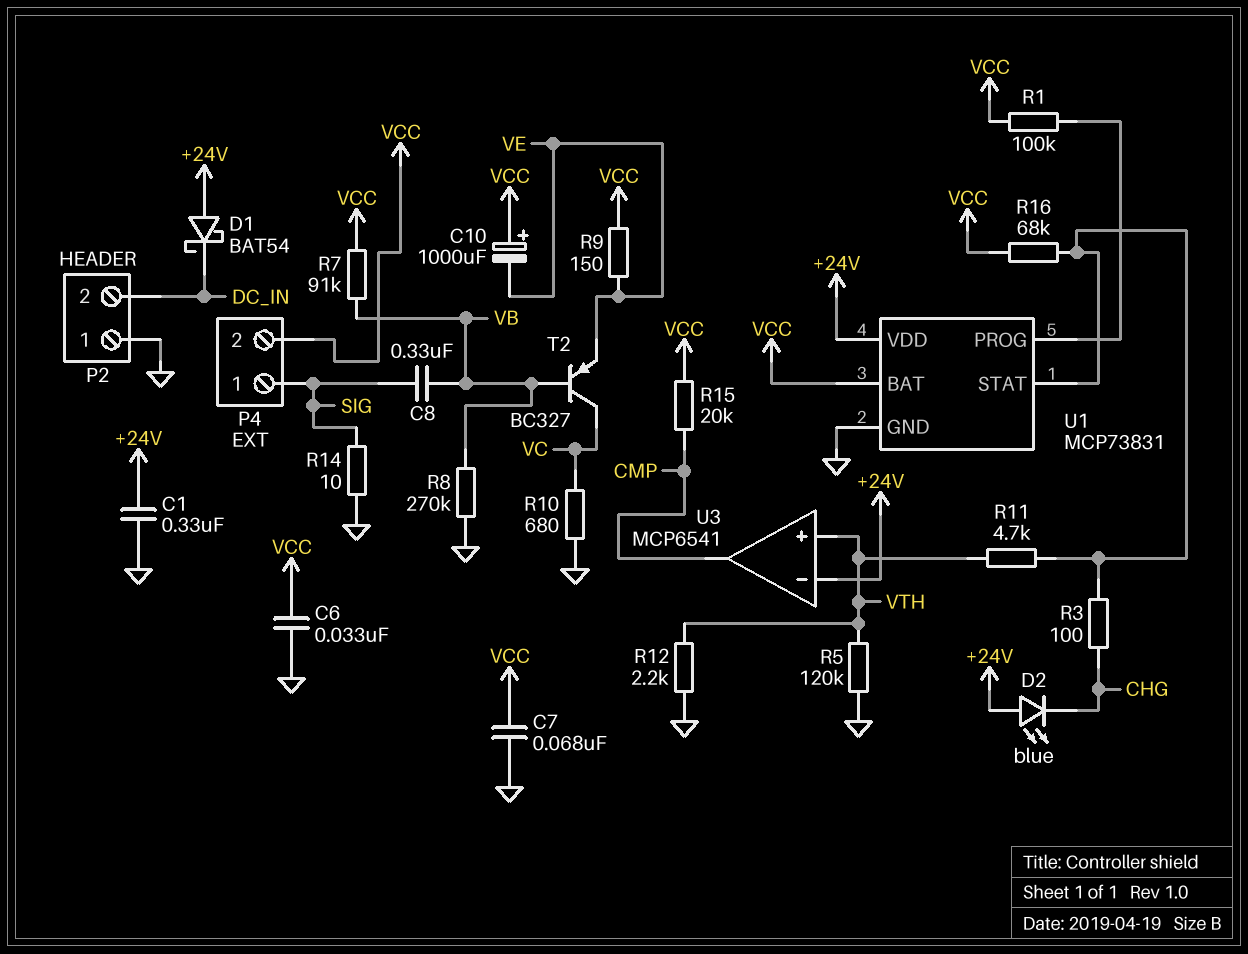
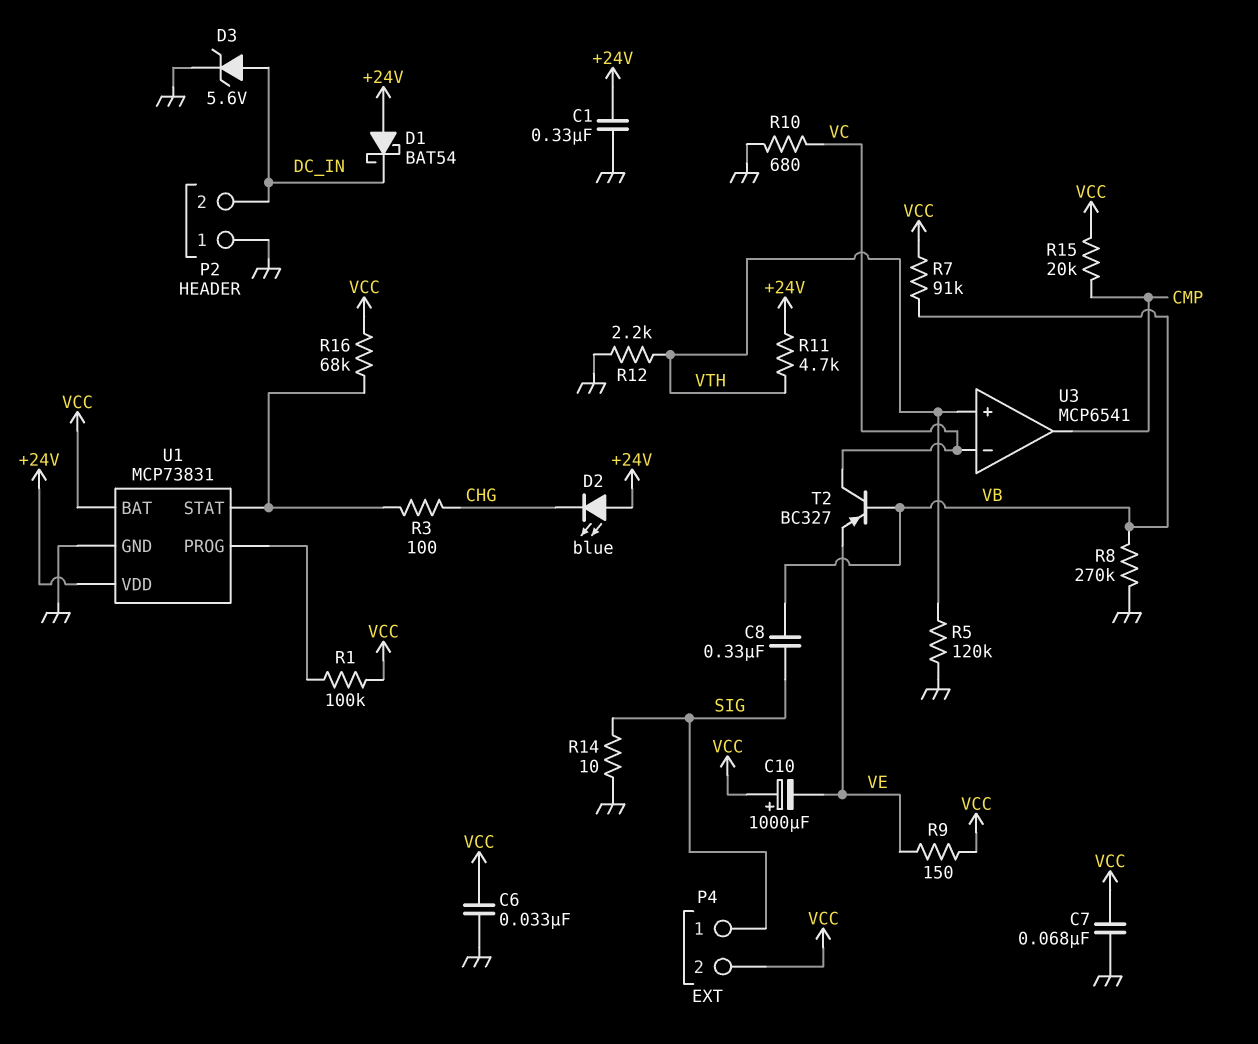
D3: none -> zener 5.6V (A DC_IN, K GND)
R11: 4.7k (U1/STAT, VTH) -> 4.7k (+24V, VTH)
U3 pin in-: +24V -> VC

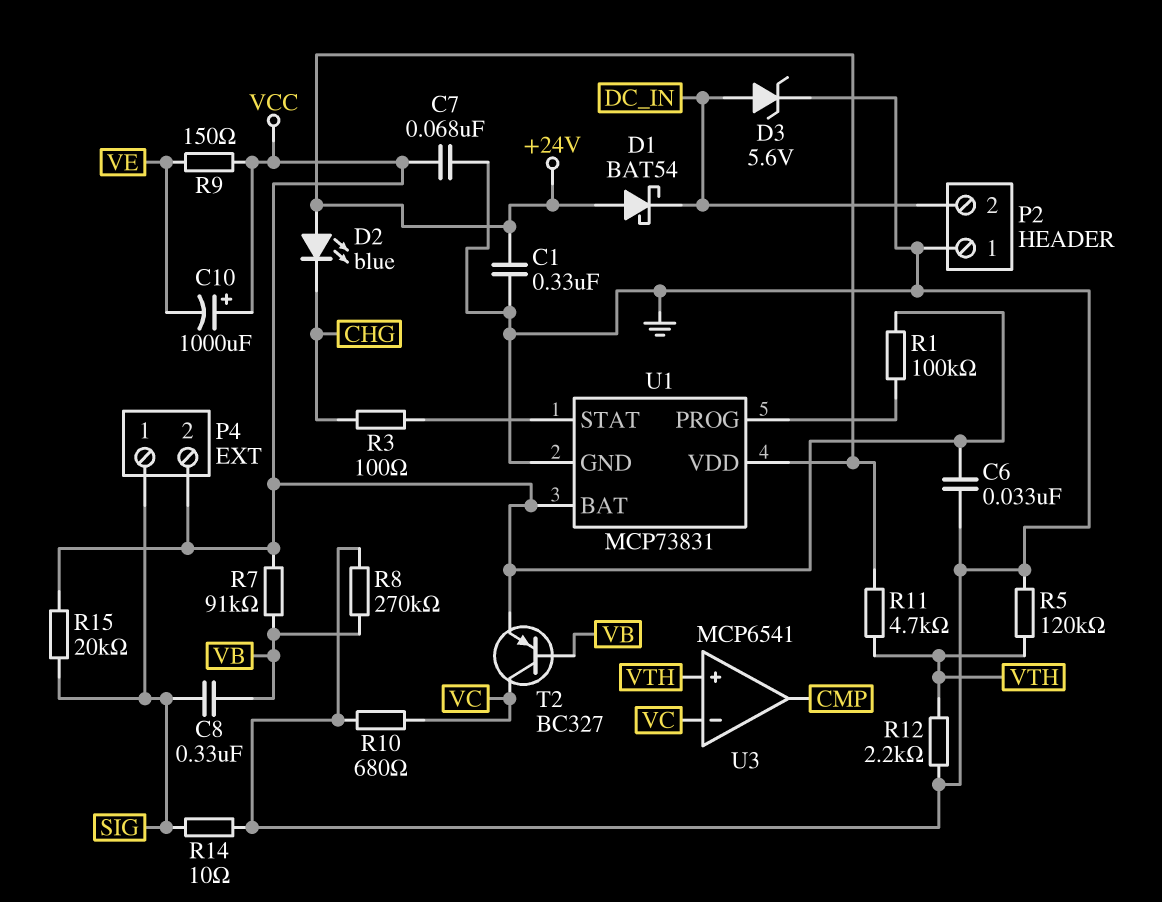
R15: 20k (CMP, VCC) -> 20k (SIG, VCC)
R16: 68k (U1/STAT, VCC) -> none
T2: PNP BC327 (B VB, C VC, E VE) -> PNP BC327 (B VB, C VC, E VCC)

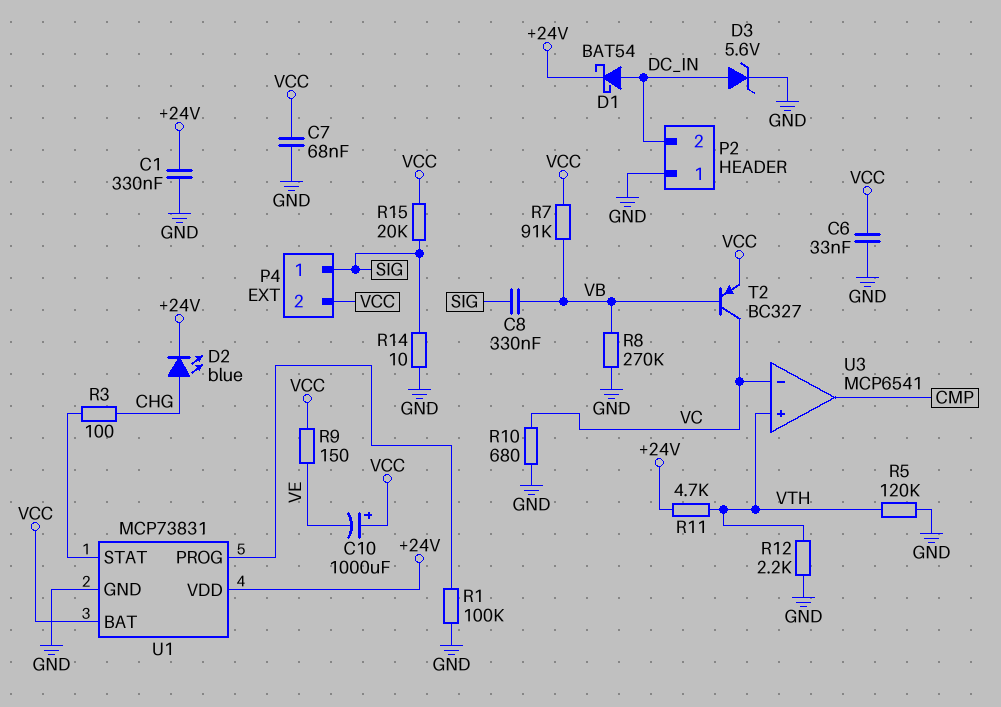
D1: schottky BAT54 (A +24V, K DC_IN) -> schottky BAT54 (A DC_IN, K +24V)
D2: LED blue (A +24V, K CHG) -> LED blue (A CHG, K +24V)
R1: 100k (U1/PROG, VCC) -> 100k (GND, U1/PROG)

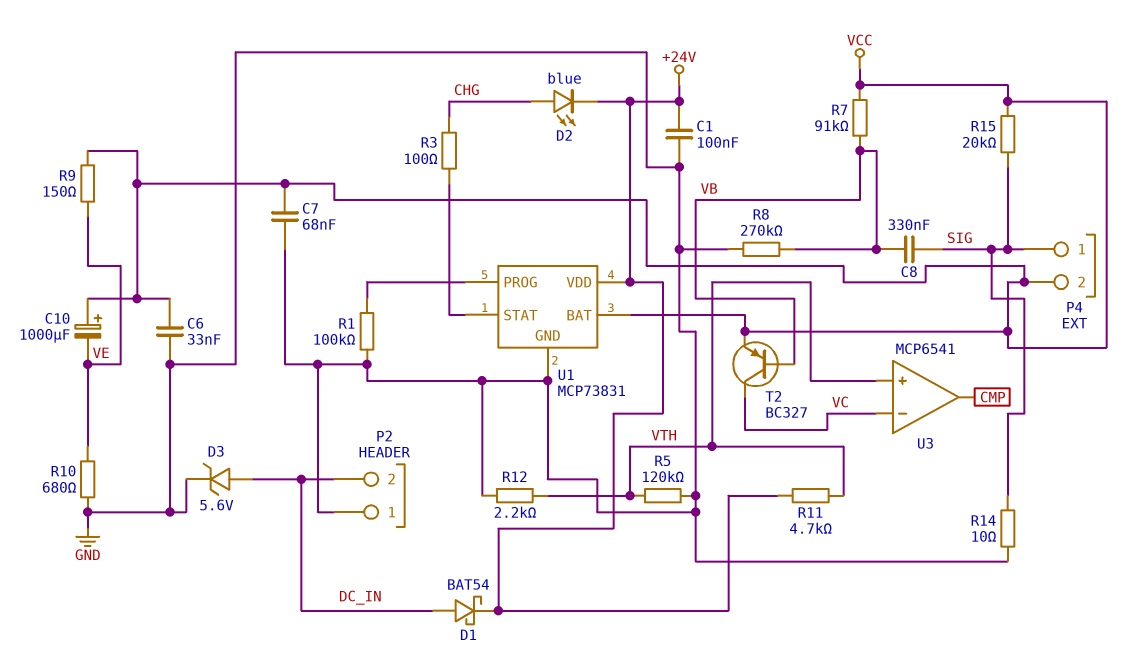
C1: 330nF (+24V, GND) -> 100nF (+24V, GND)
R10: 680 (GND, VC) -> 680 (GND, VE)

